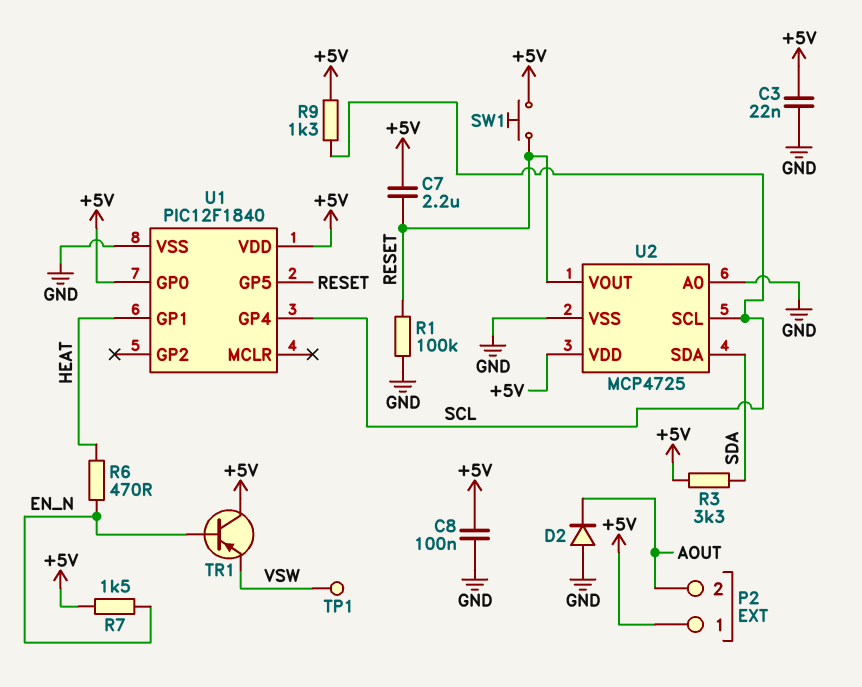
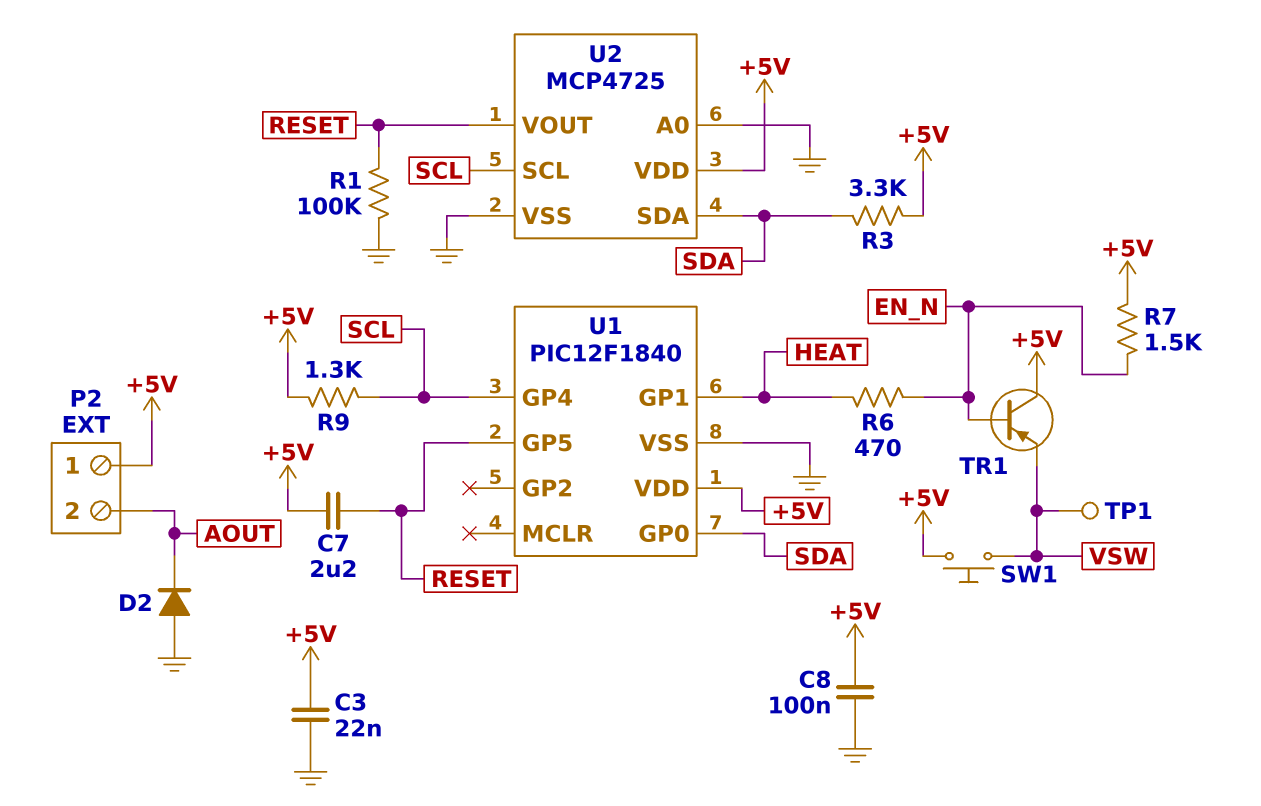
SW1: button (+5V, RESET) -> button (+5V, VSW)
U1 pin GP0: +5V -> SDA

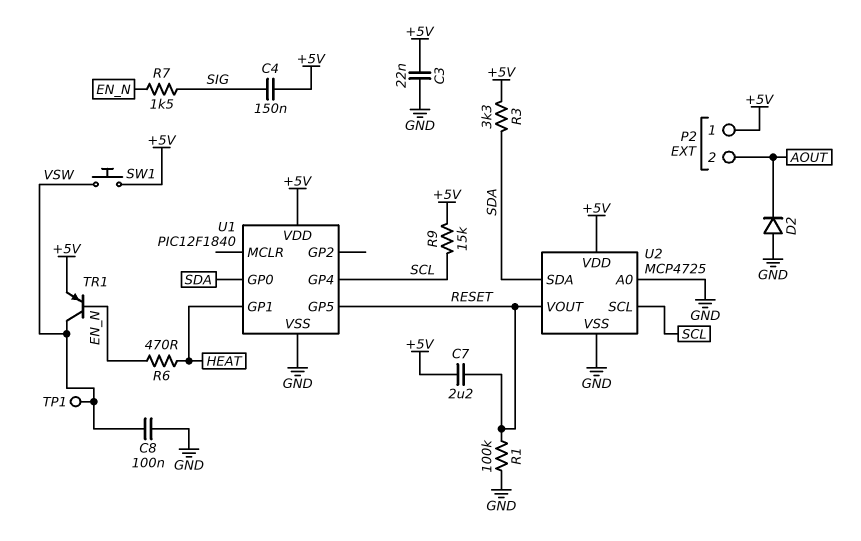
C4: none -> 150nF (+5V, SIG)
C8: 100nF (+5V, GND) -> 100nF (GND, VSW)
R7: 1.5k (+5V, EN_N) -> 1.5k (EN_N, SIG)
R9: 1.3k (+5V, SCL) -> 15k (+5V, SCL)
TR1: PNP (B EN_N, C +5V, E VSW) -> PNP (B EN_N, C VSW, E +5V)

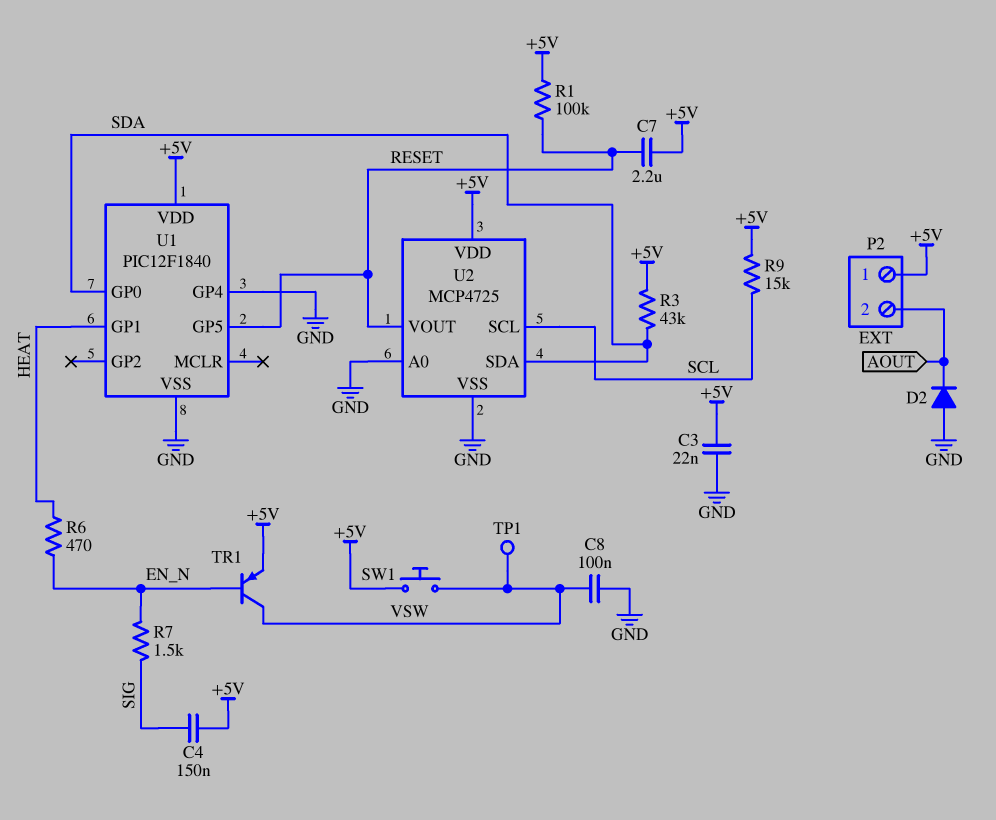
R1: 100k (GND, RESET) -> 100k (+5V, RESET)
R3: 3.3k (+5V, SDA) -> 43k (+5V, SDA)
U1 pin GP4: SCL -> GND

